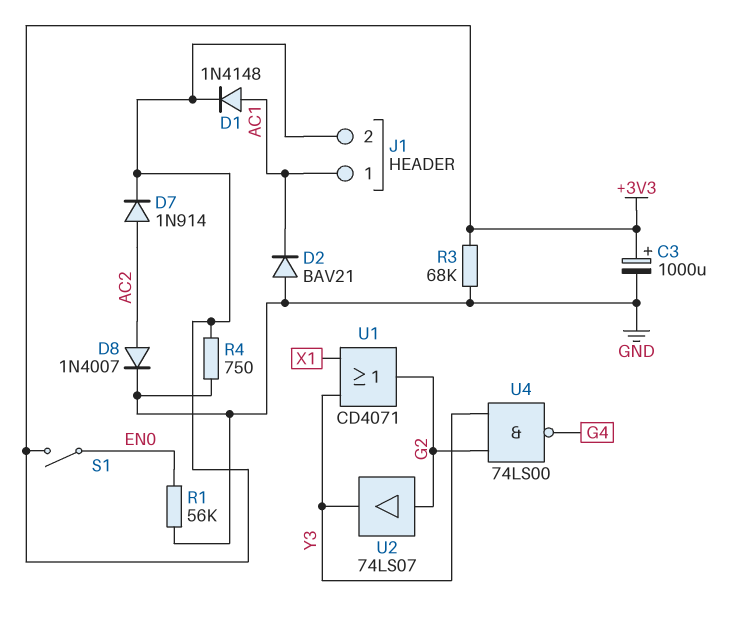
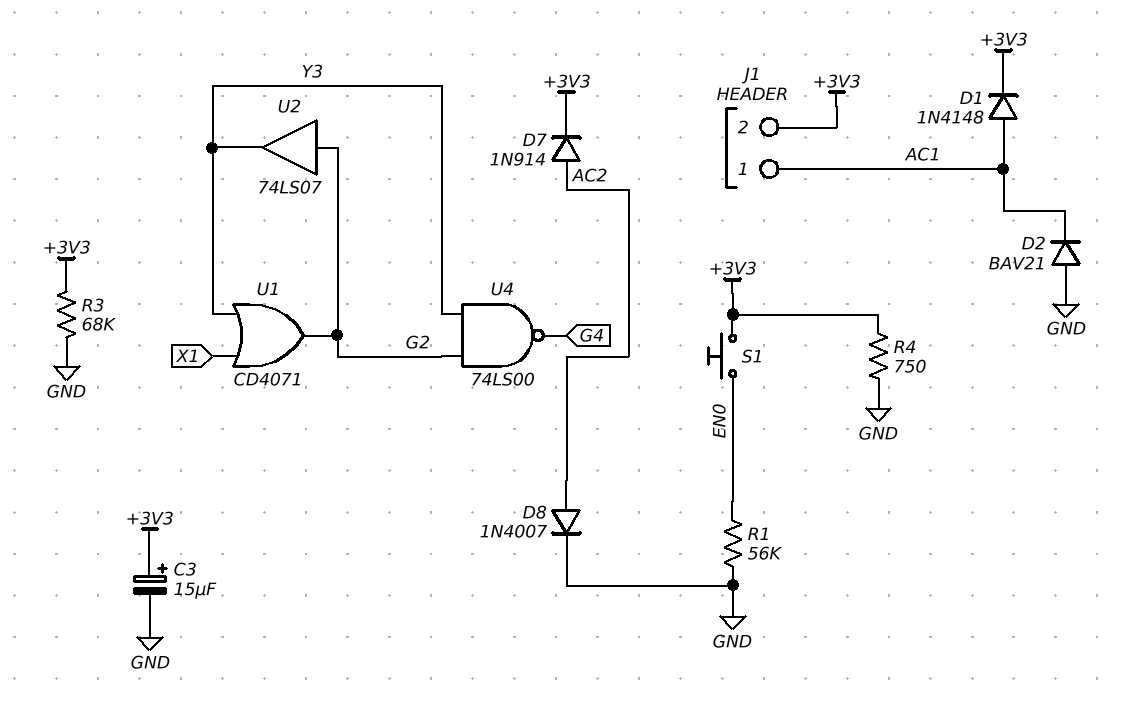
C3: 1000uF (plus +3V3, minus GND) -> 15uF (plus +3V3, minus GND)
S1: switch (+3V3, EN0) -> button (+3V3, EN0)

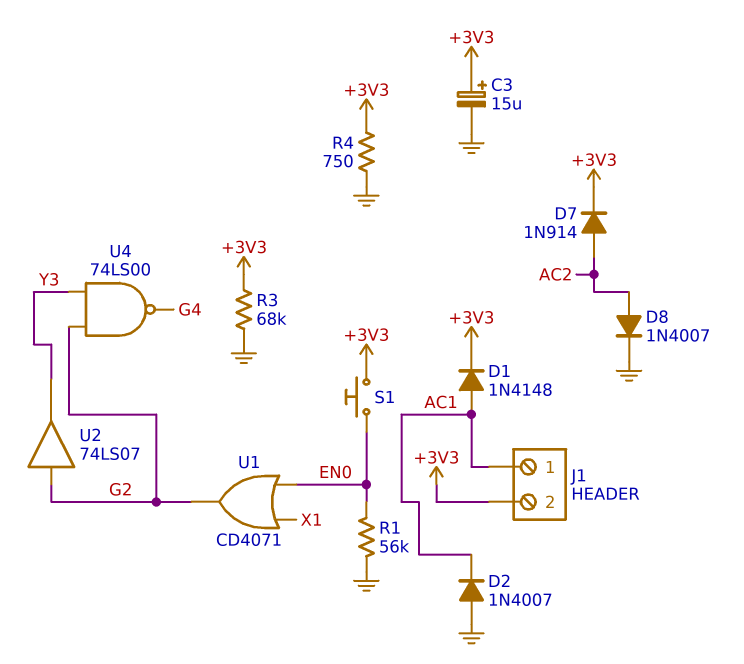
D2: diode BAV21 (A GND, K AC1) -> diode 1N4007 (A GND, K AC1)
U1: OR CD4071 (in X1, in Y3, out G2) -> OR CD4071 (in EN0, in X1, out G2)

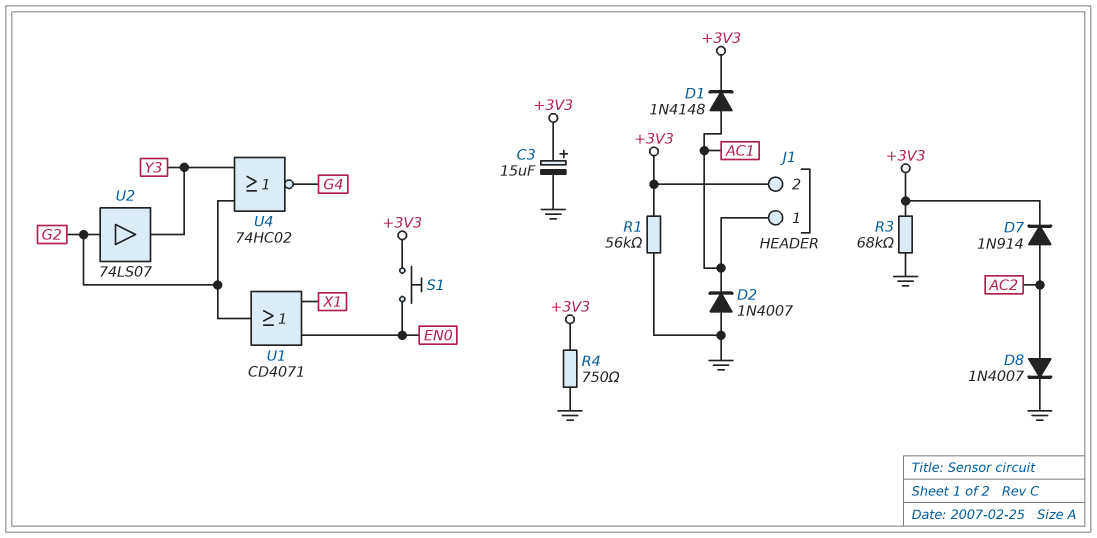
R1: 56k (EN0, GND) -> 56k (+3V3, GND)
U4: NAND 74LS00 (in G2, in Y3, out G4) -> NOR 74HC02 (in G2, in Y3, out G4)

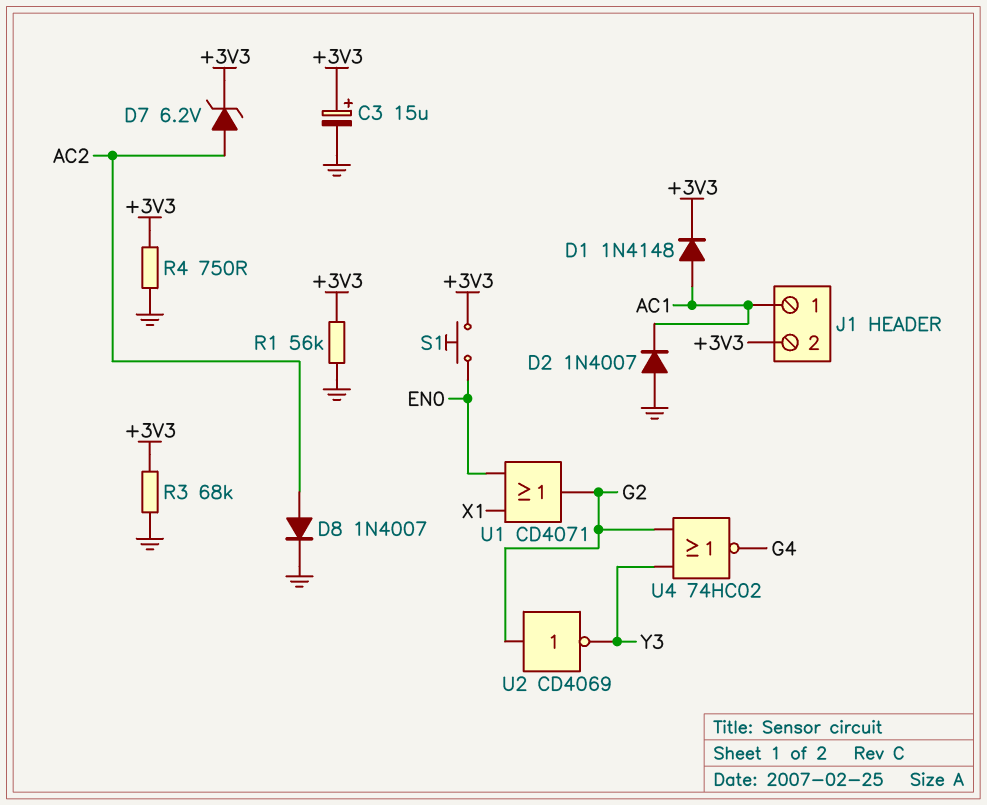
D7: diode 1N914 (A AC2, K +3V3) -> zener 6.2V (A AC2, K +3V3)
U2: buffer 74LS07 (in G2, out Y3) -> NOT CD4069 (in G2, out Y3)

